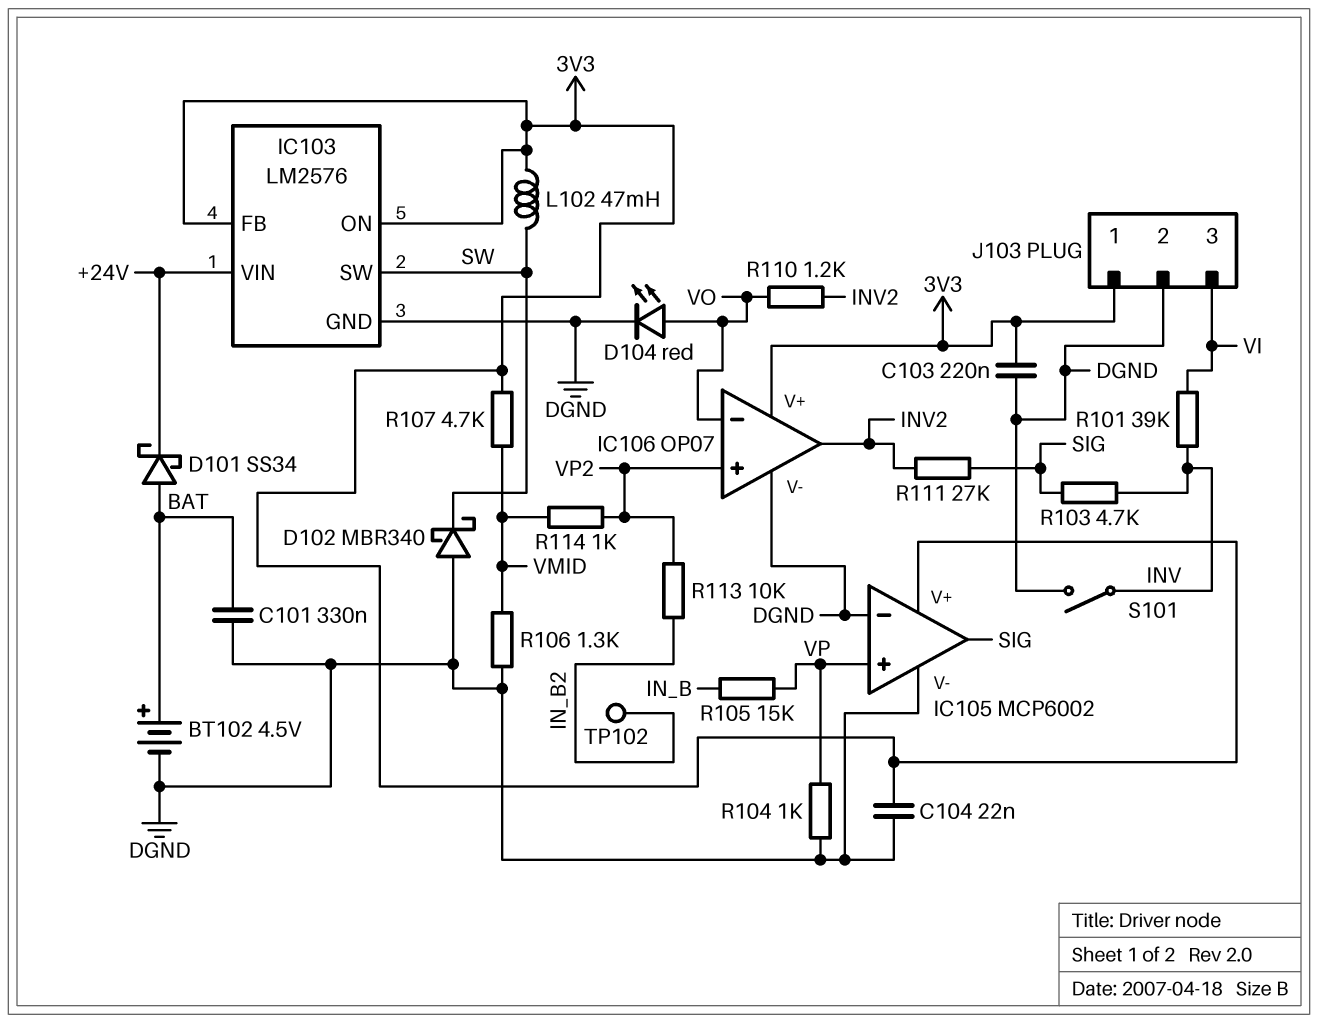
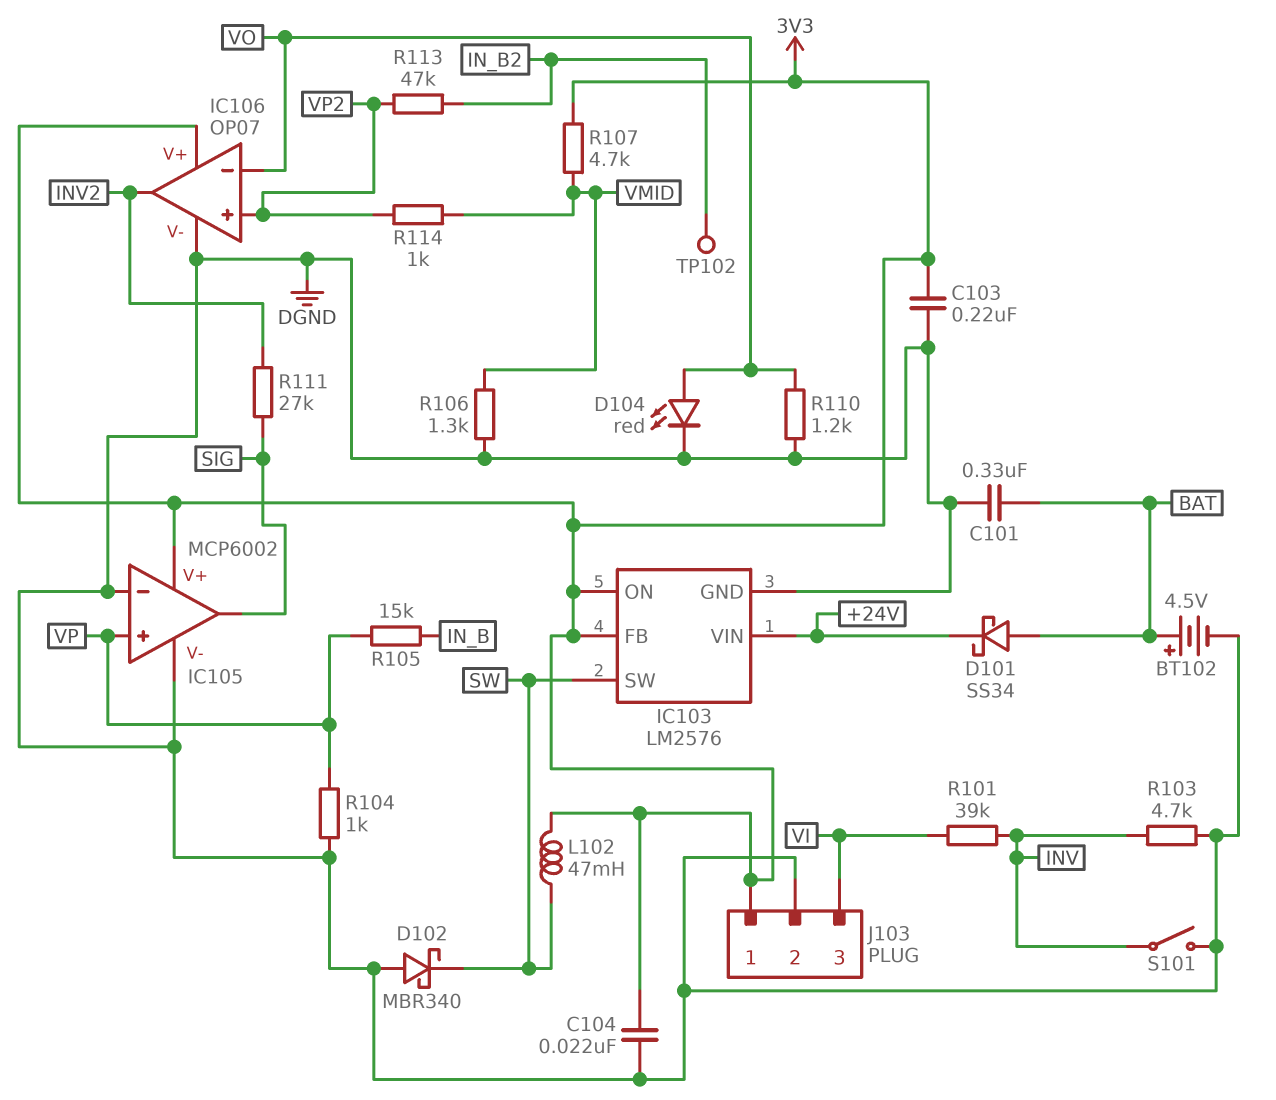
R103: 4.7k (INV, SIG) -> 4.7k (DGND, INV)
R110: 1.2k (INV2, VO) -> 1.2k (DGND, VO)
R113: 10k (IN_B2, VP2) -> 47k (IN_B2, VP2)

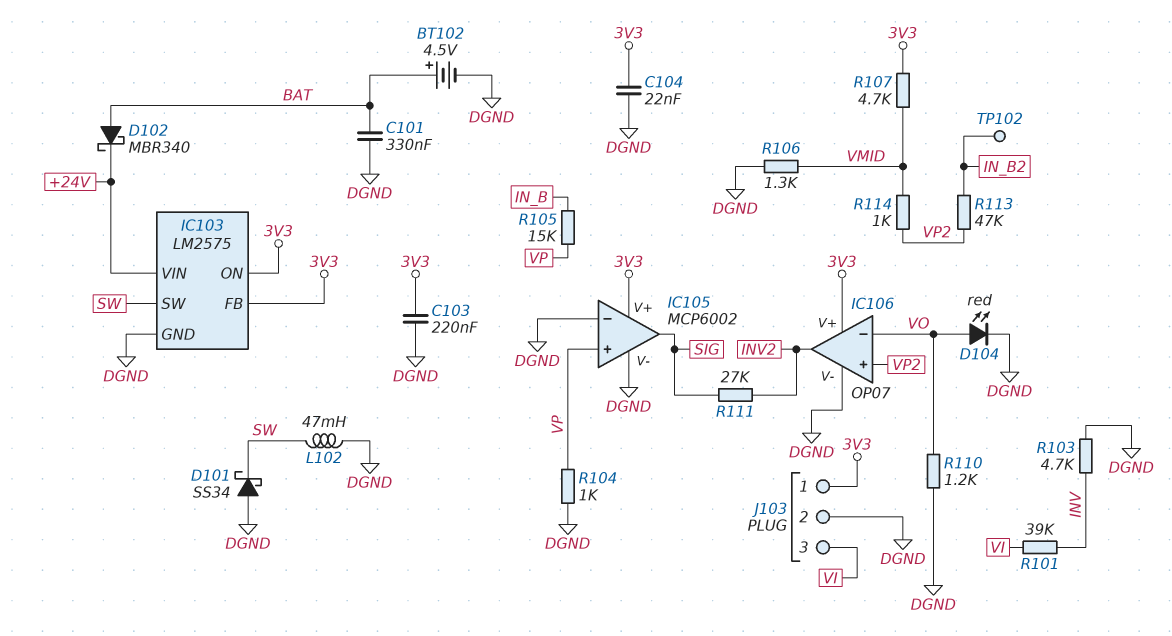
D101: schottky SS34 (A BAT, K +24V) -> schottky SS34 (A DGND, K SW)
D102: schottky MBR340 (A DGND, K SW) -> schottky MBR340 (A BAT, K +24V)
IC103: LM2576 -> LM2575
L102: 47mH (3V3, SW) -> 47mH (DGND, SW)
S101: switch (DGND, INV) -> none

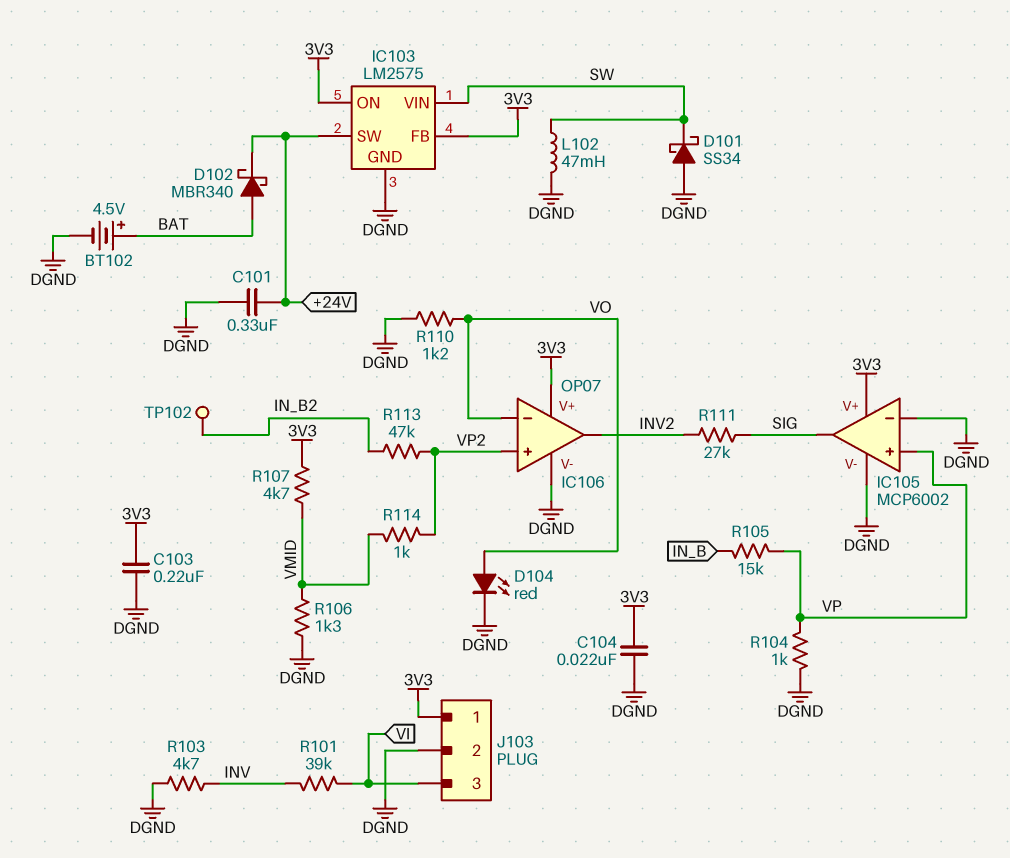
C101: 330nF (BAT, DGND) -> 330nF (+24V, DGND)
IC103 pin SW: SW -> +24V
IC103 pin VIN: +24V -> SW

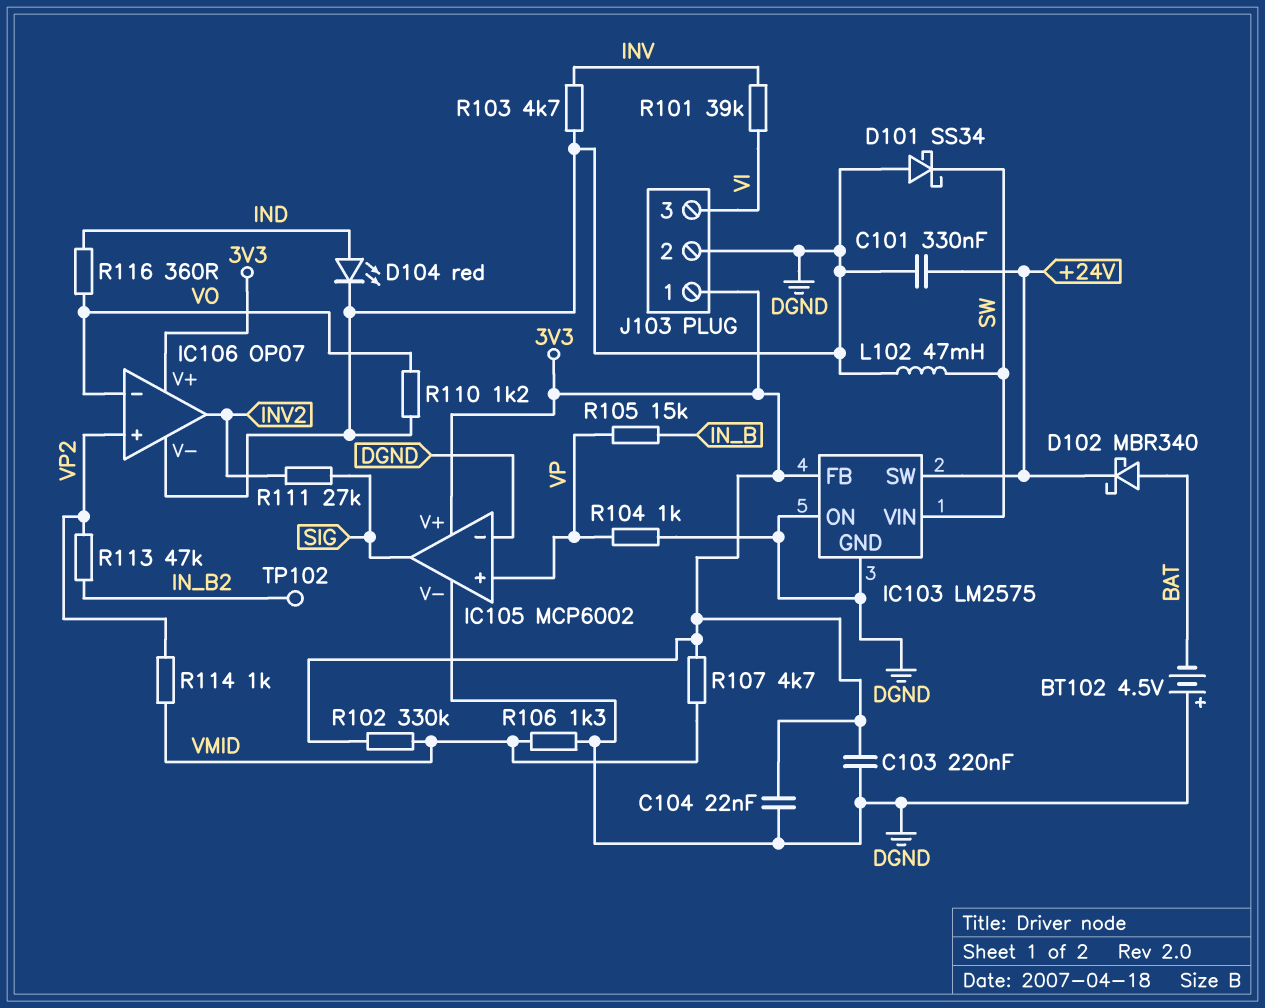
BT102: 4.5V (plus BAT, minus DGND) -> 4.5V (plus DGND, minus BAT)
D104: LED red (A VO, K DGND) -> LED red (A IND, K DGND)
IC103 pin ON: 3V3 -> DGND
R102: none -> 330k (3V3, VMID)
R116: none -> 360 (IND, VO)

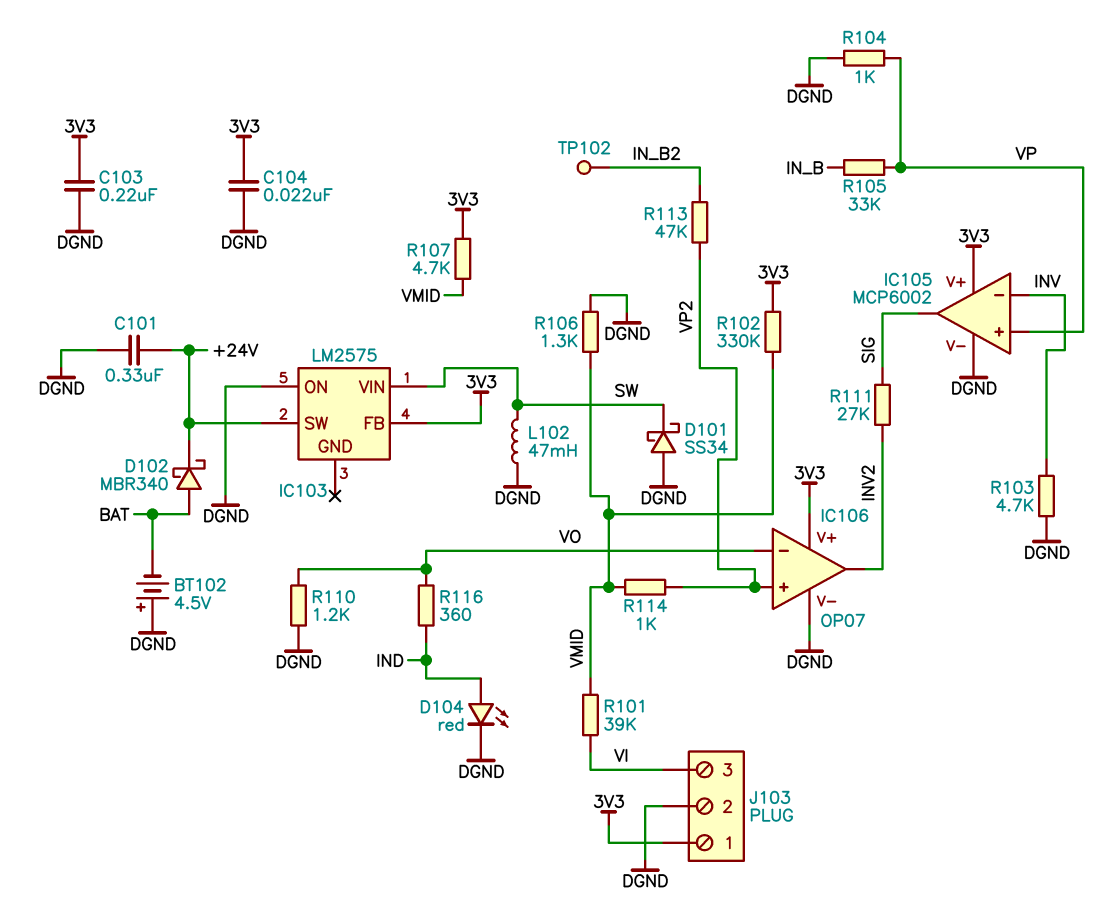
IC103 pin GND: DGND -> none
IC105 pin in-: DGND -> INV
R101: 39k (INV, VI) -> 39k (VI, VMID)
R105: 15k (IN_B, VP) -> 33k (IN_B, VP)

